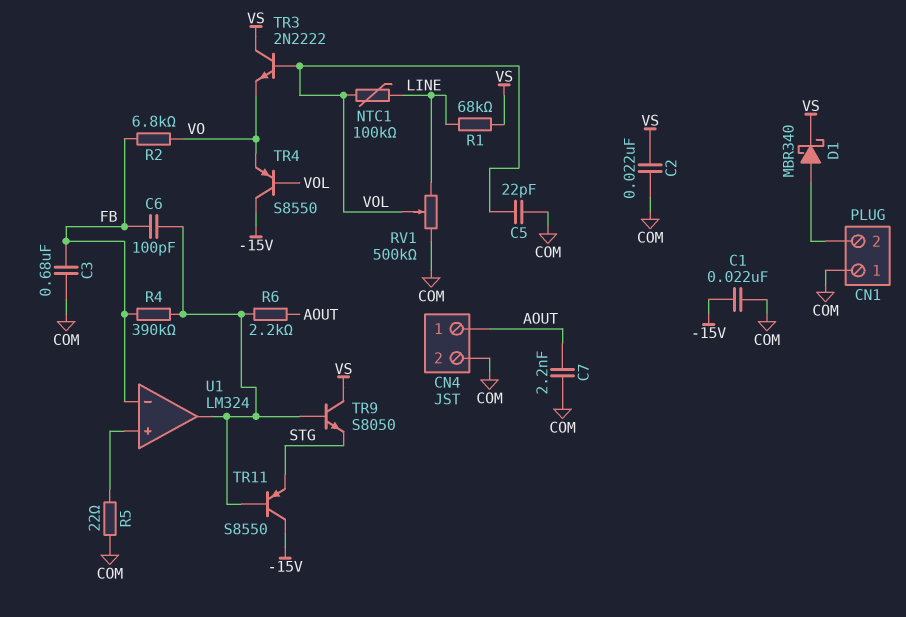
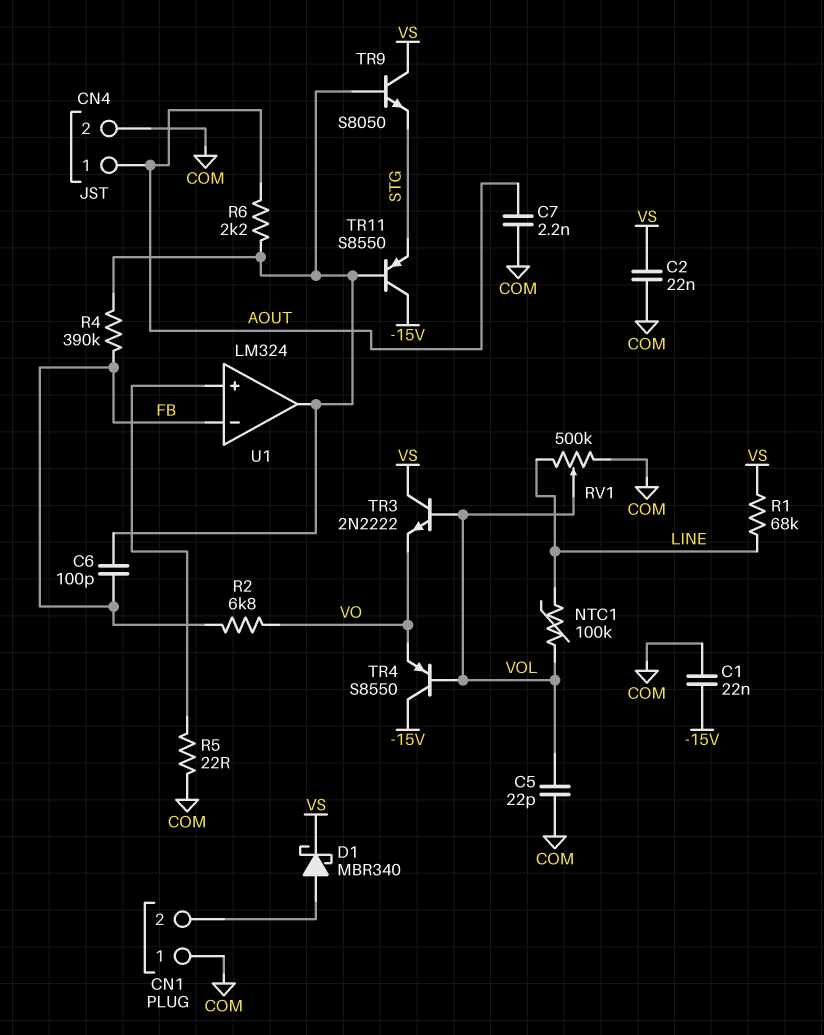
C3: 680nF (COM, FB) -> none

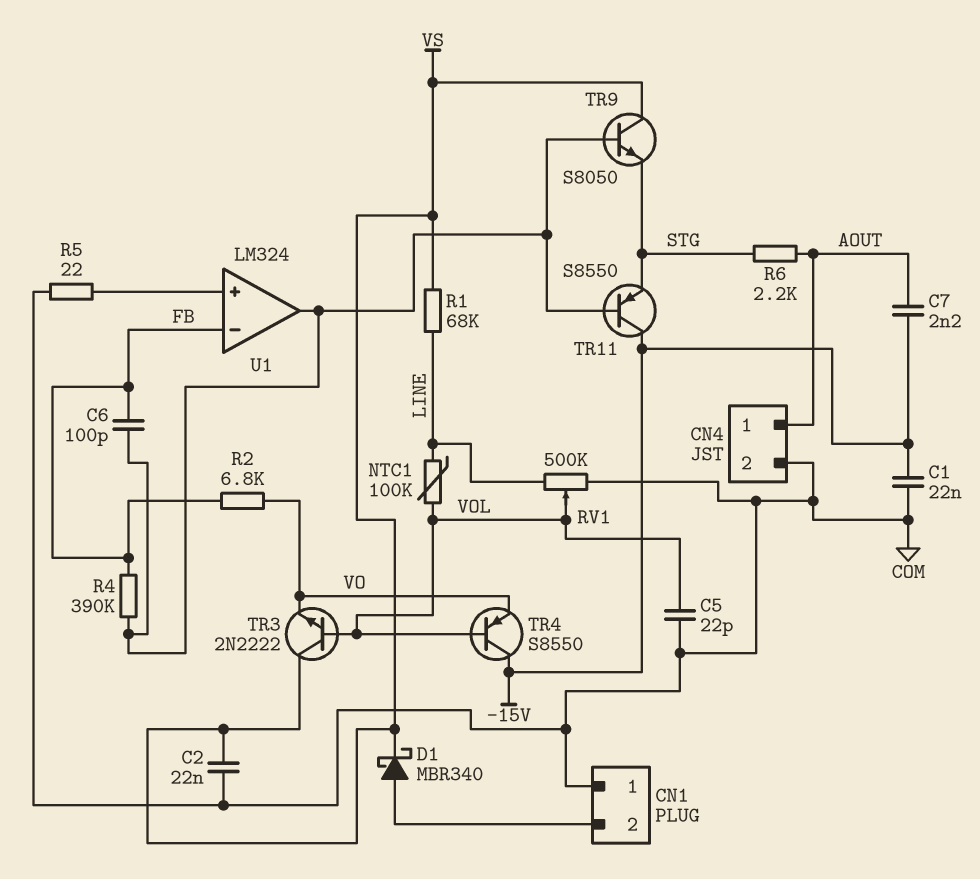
C7: 2.2nF (AOUT, COM) -> 2.2nF (-15V, AOUT)
R6: 2.2k (AOUT, U1/out) -> 2.2k (AOUT, STG)

